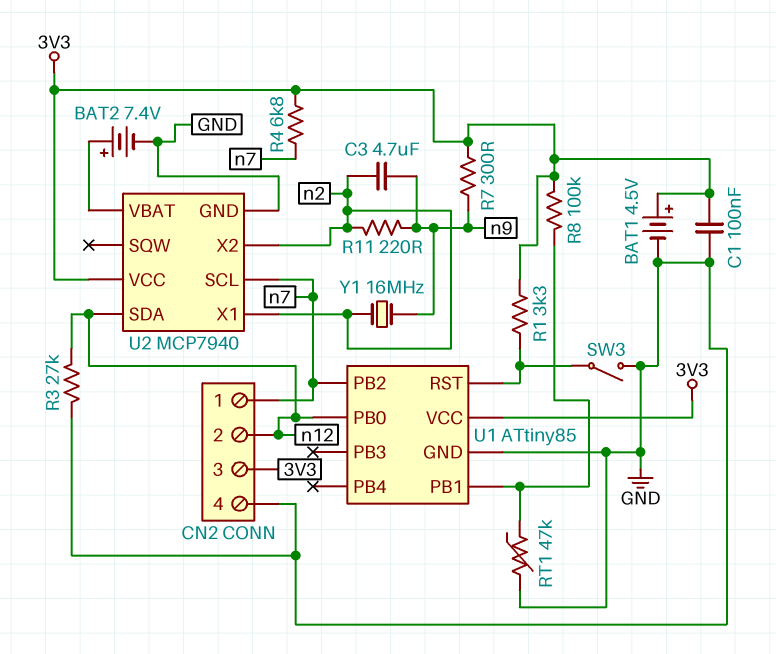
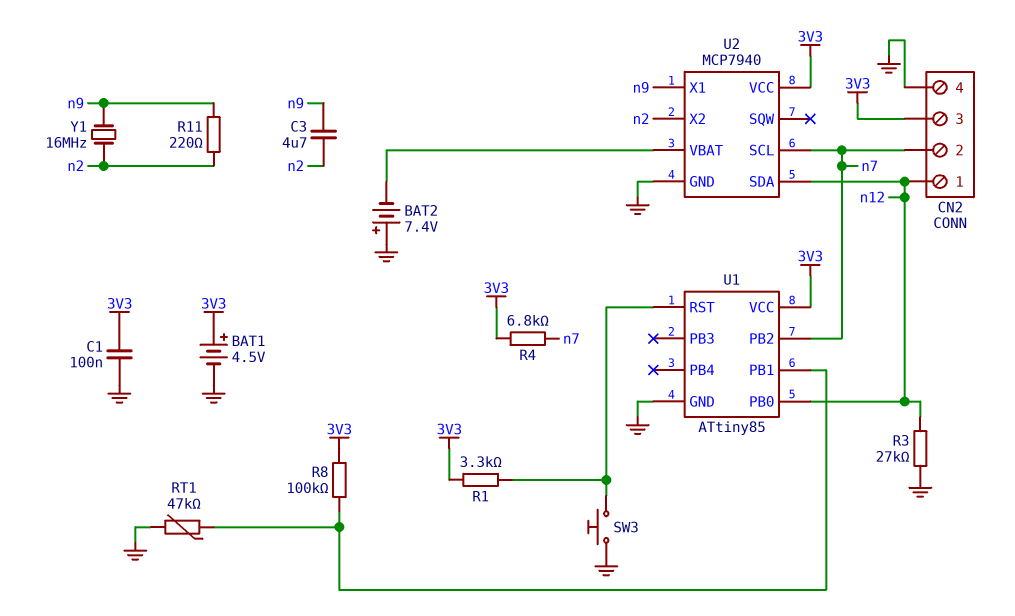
BAT2: 7.4V (plus U2/VBAT, minus GND) -> 7.4V (plus GND, minus U2/VBAT)
CN2 pin 1: n7 -> n12
CN2 pin 2: n12 -> n7
R7: 300 (3V3, n9) -> none
SW3: switch (GND, U1/RST) -> button (GND, U1/RST)
U2 pin X1: n2 -> n9

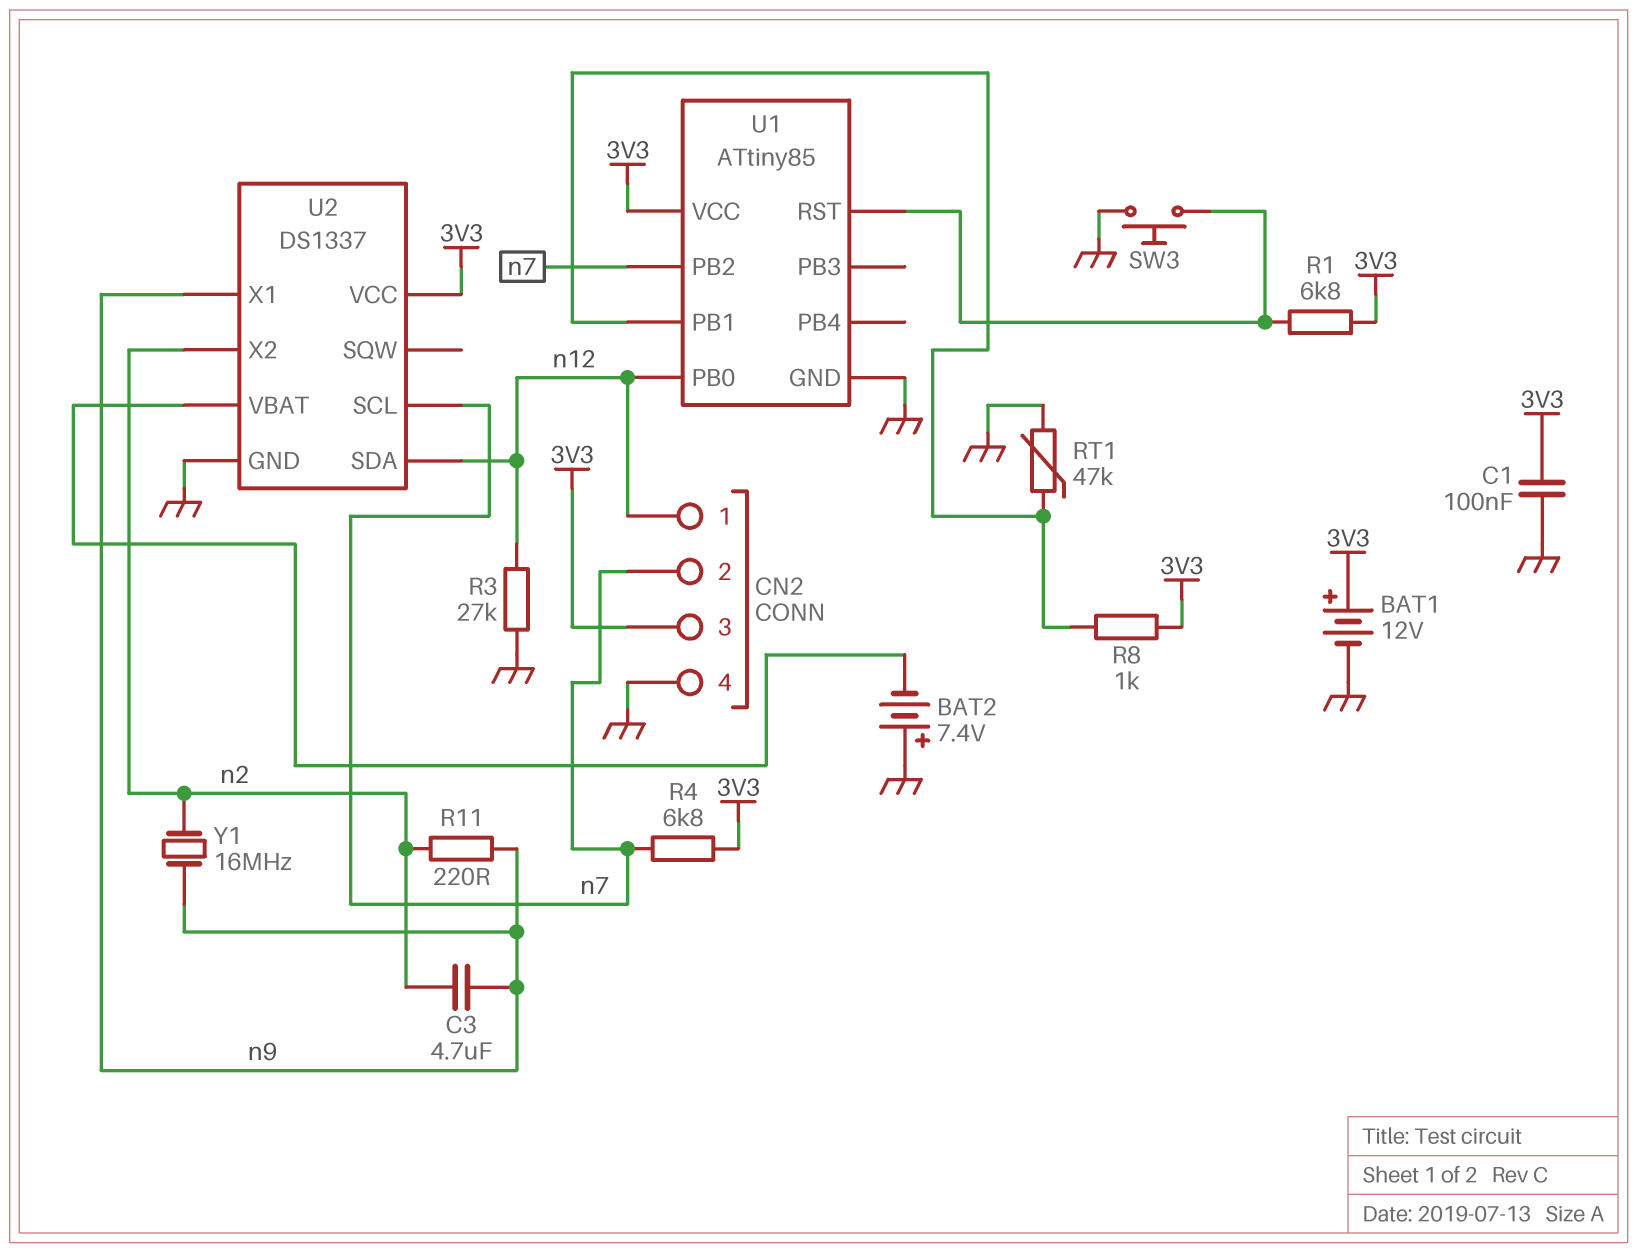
BAT1: 4.5V (plus 3V3, minus GND) -> 12V (plus 3V3, minus GND)
R1: 3.3k (3V3, U1/RST) -> 6.8k (3V3, U1/RST)
R8: 100k (3V3, U1/PB1) -> 1k (3V3, U1/PB1)
U2: MCP7940 -> DS1337

